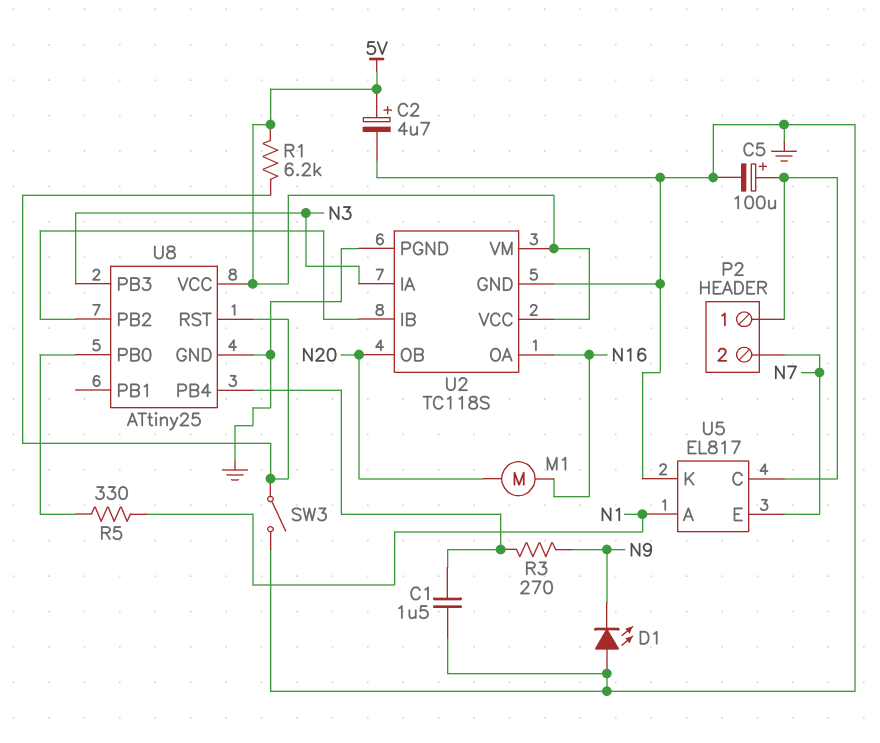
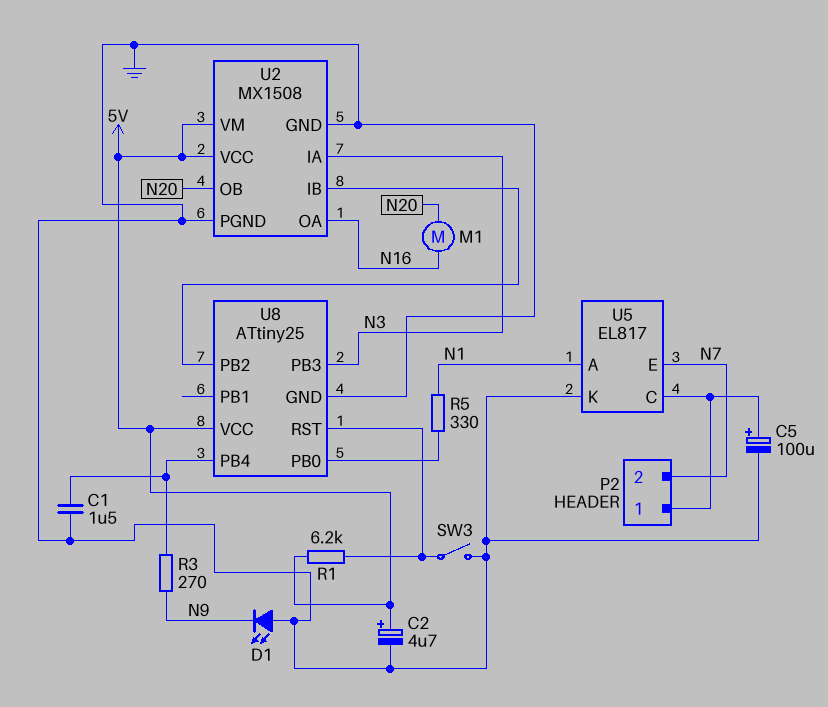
U2: TC118S -> MX1508

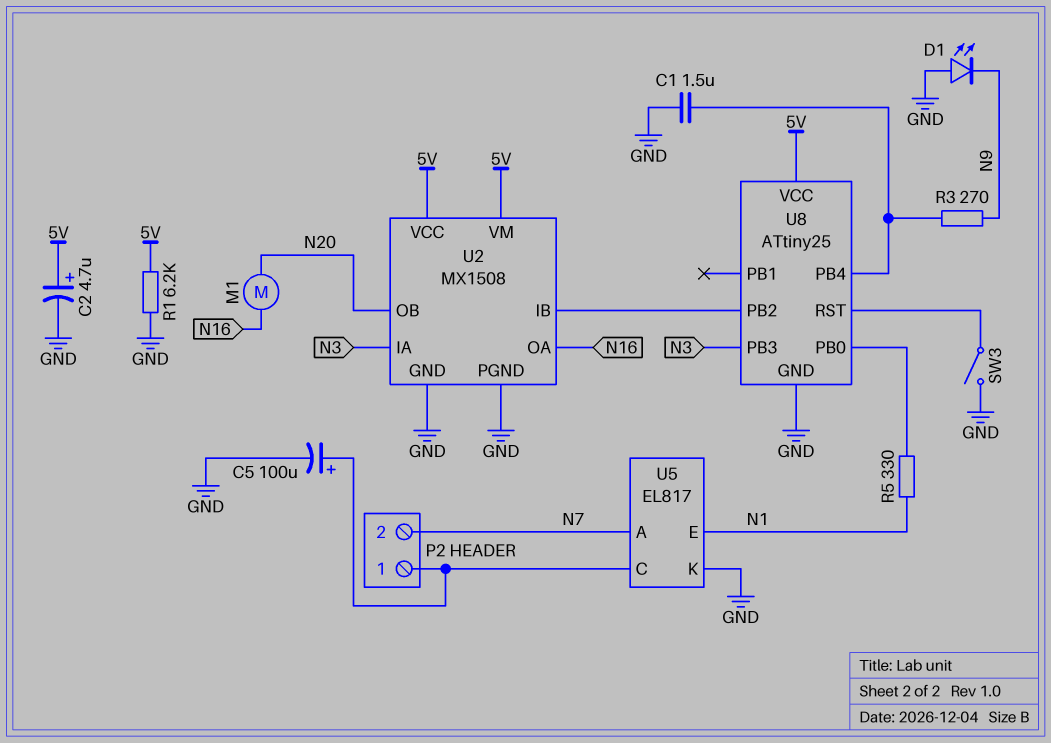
R1: 6.2k (5V, U8/RST) -> 6.2k (5V, GND)
U5 pin A: N1 -> N7
U5 pin E: N7 -> N1

